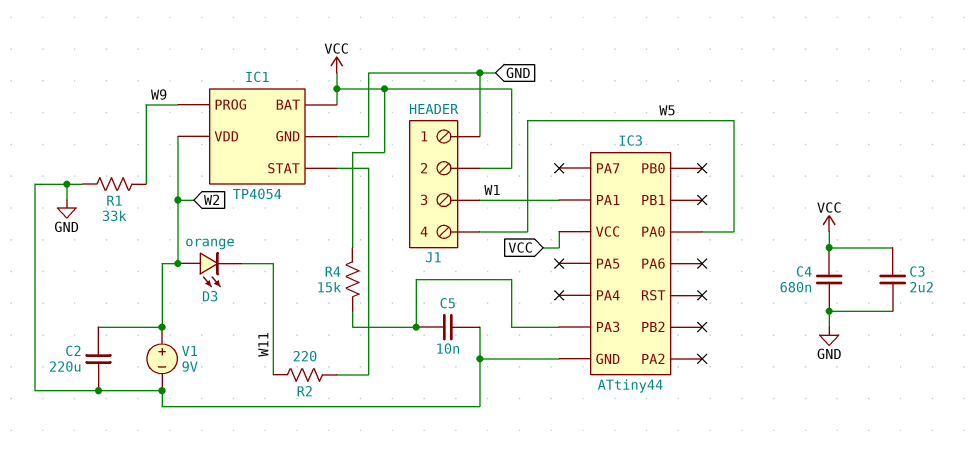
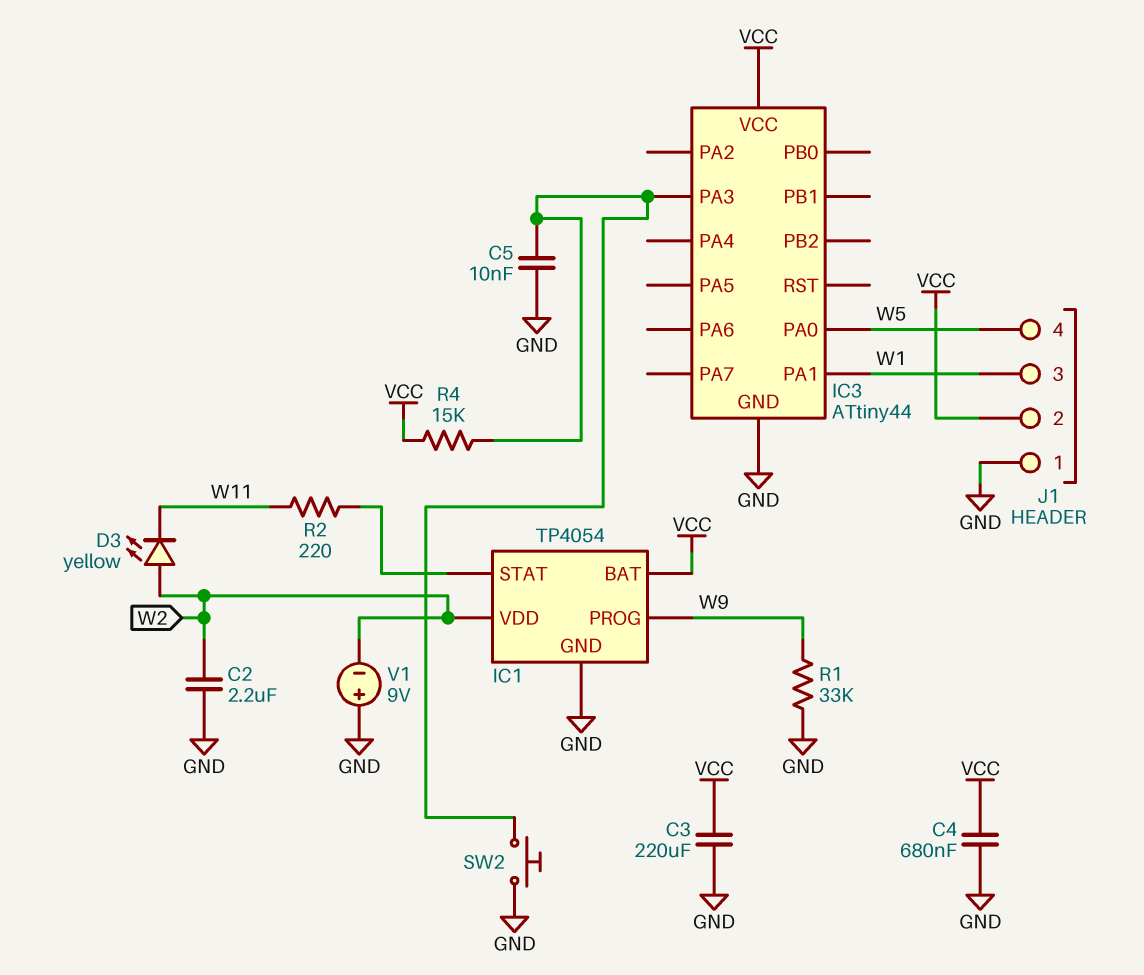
C2: 220uF (GND, W2) -> 2.2uF (GND, W2)
C3: 2.2uF (GND, VCC) -> 220uF (GND, VCC)
D3: LED orange (A W2, K W11) -> LED yellow (A W2, K W11)
SW2: none -> button (GND, IC3/PA3)
V1: 9V (plus W2, minus GND) -> 9V (plus GND, minus W2)

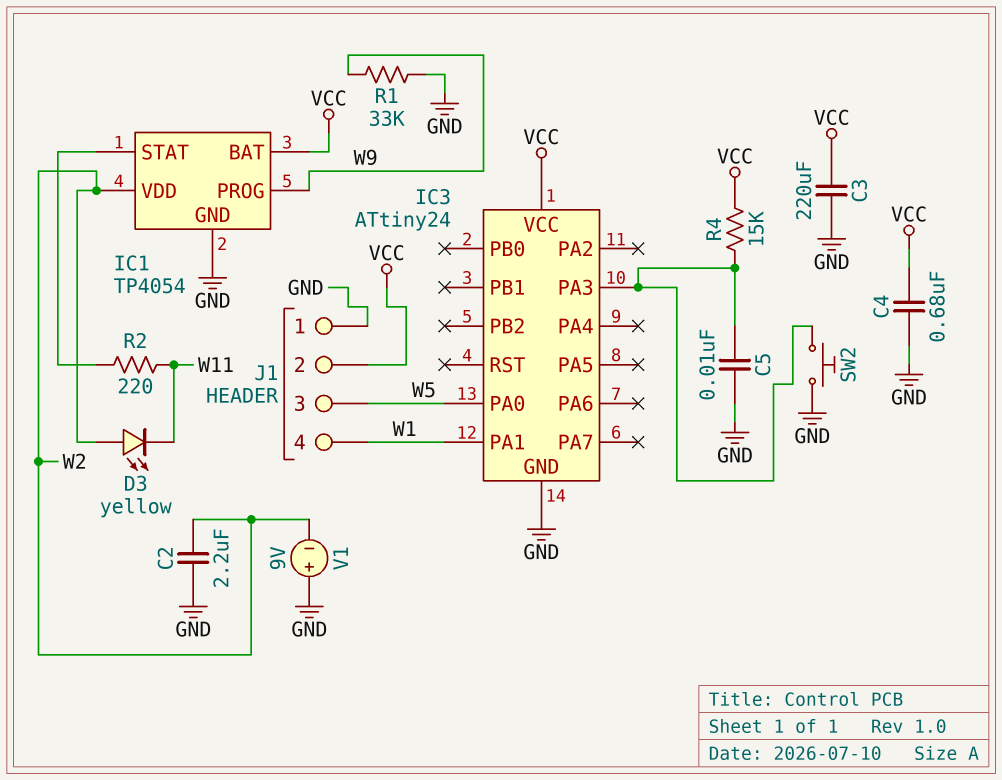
IC3: ATtiny44 -> ATtiny24
J1 pin 3: W1 -> W5
J1 pin 4: W5 -> W1

